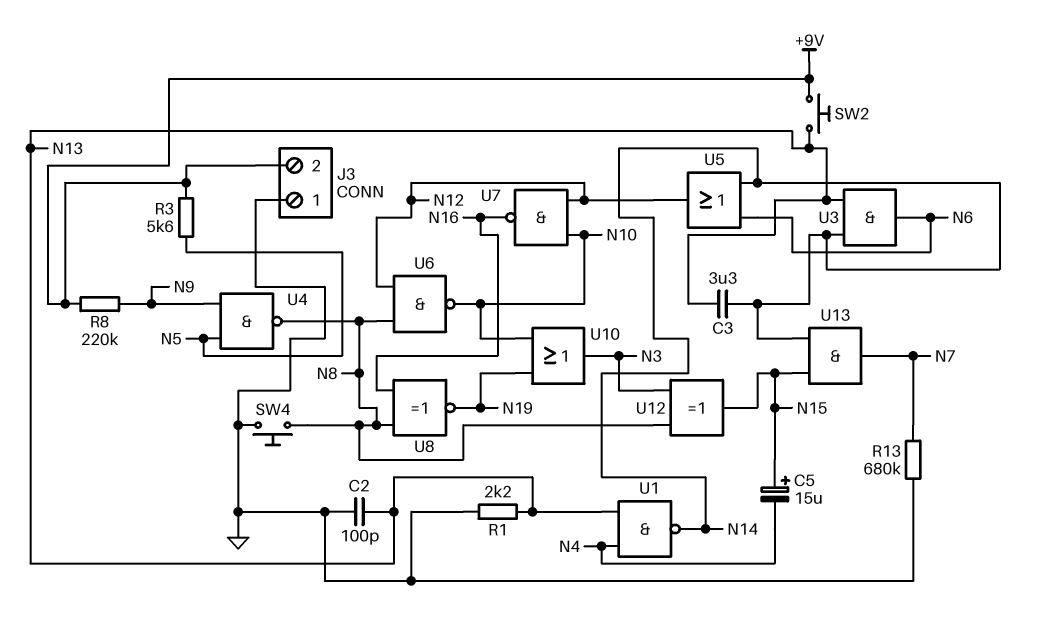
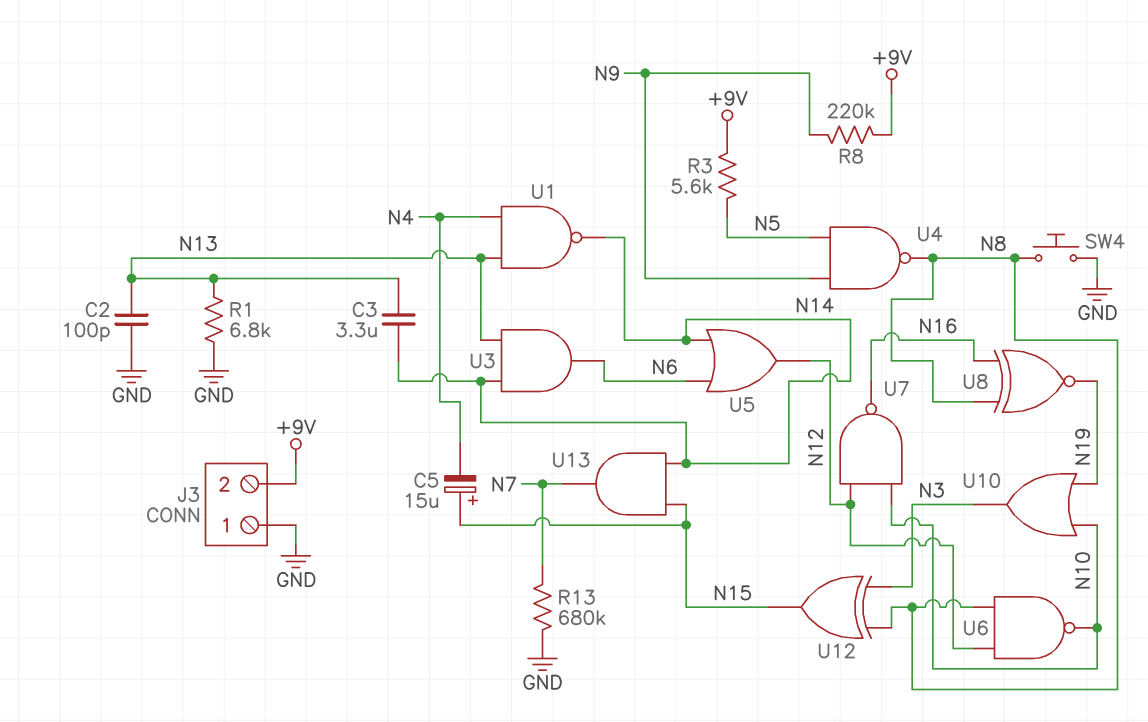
R1: 2.2k (GND, N13) -> 6.8k (GND, N13)
SW2: button (+9V, N13) -> none

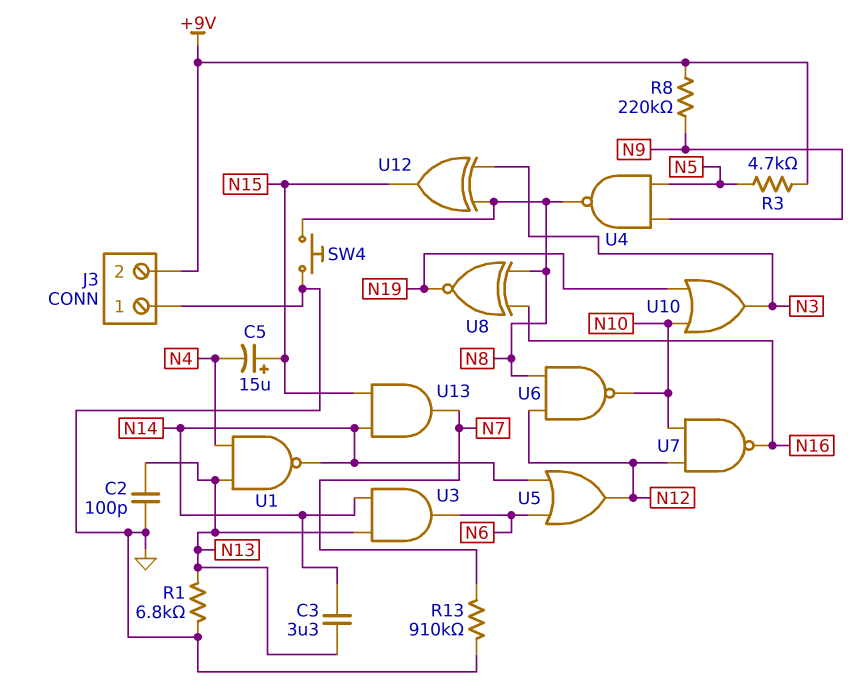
R3: 5.6k (+9V, N5) -> 4.7k (+9V, N5)
R13: 680k (GND, N7) -> 910k (GND, N7)

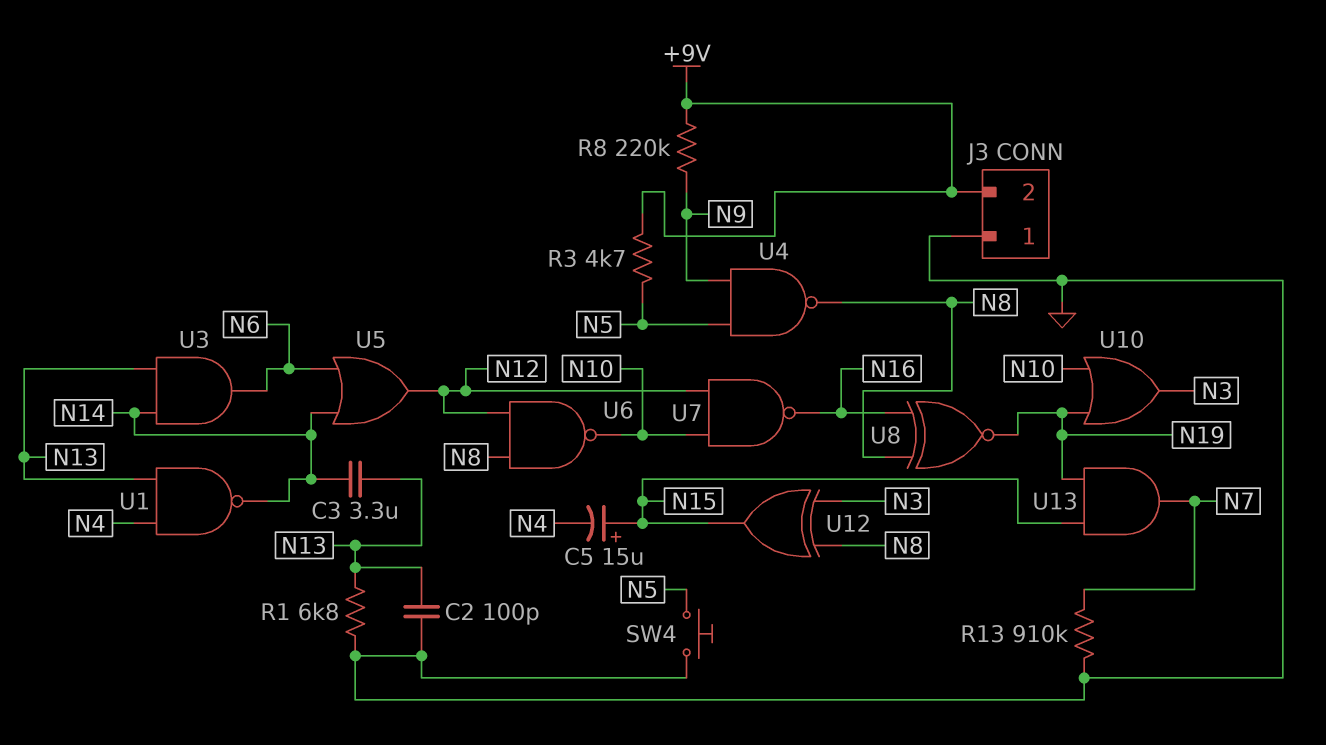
SW4: button (GND, N8) -> button (GND, N5)
U13: AND (in N14, in N15, out N7) -> AND (in N15, in N19, out N7)

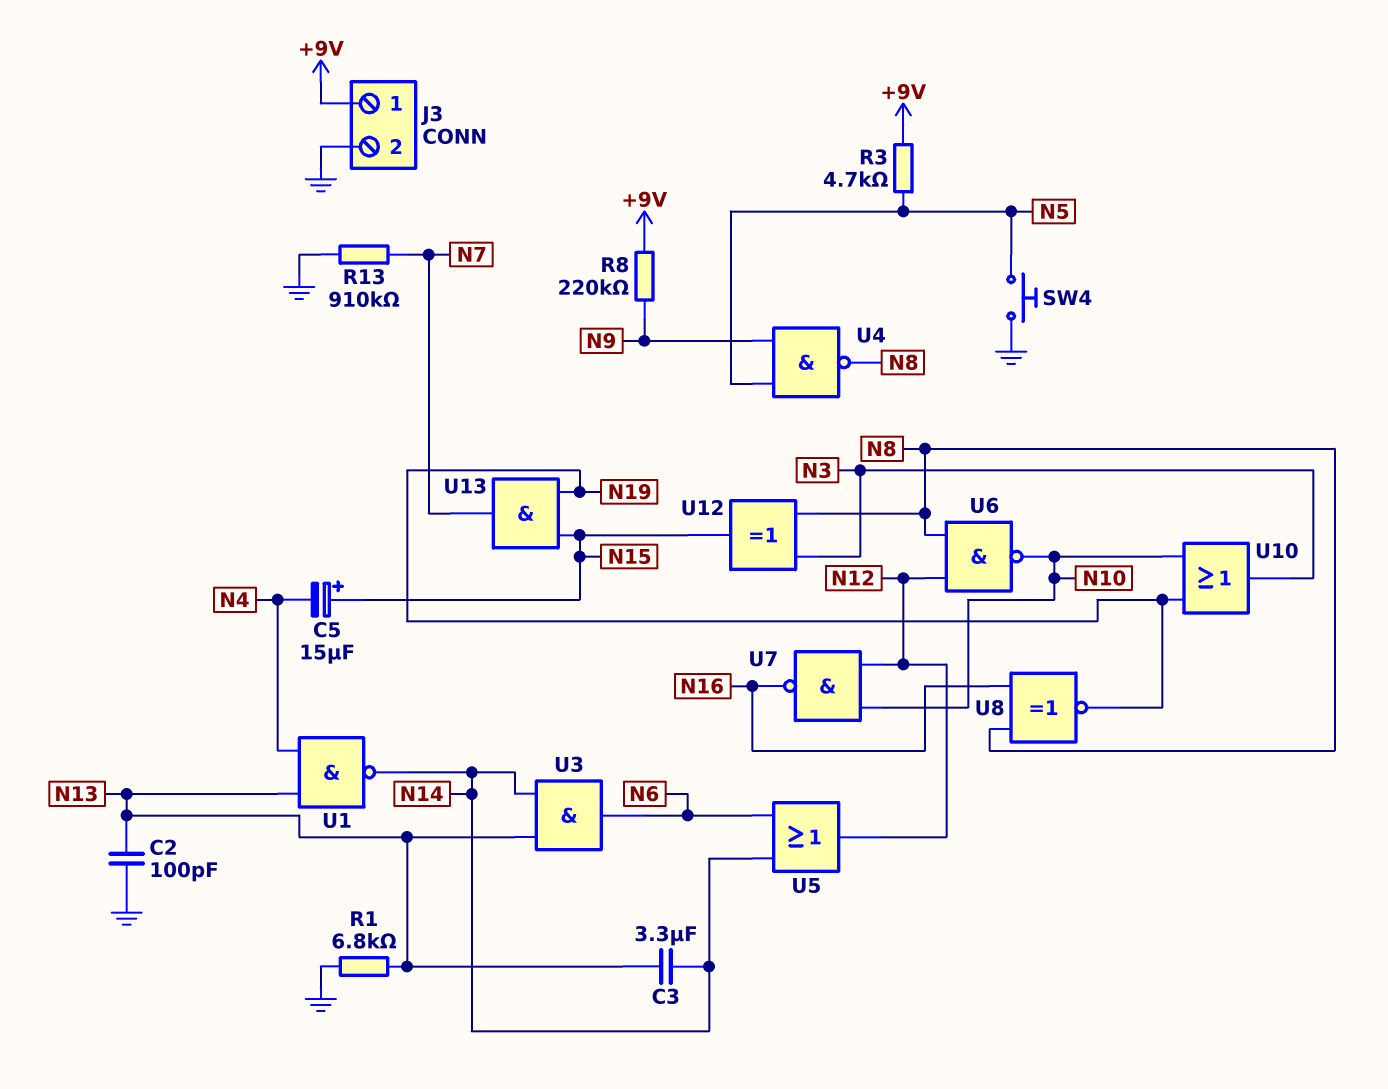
J3 pin 1: GND -> +9V
J3 pin 2: +9V -> GND

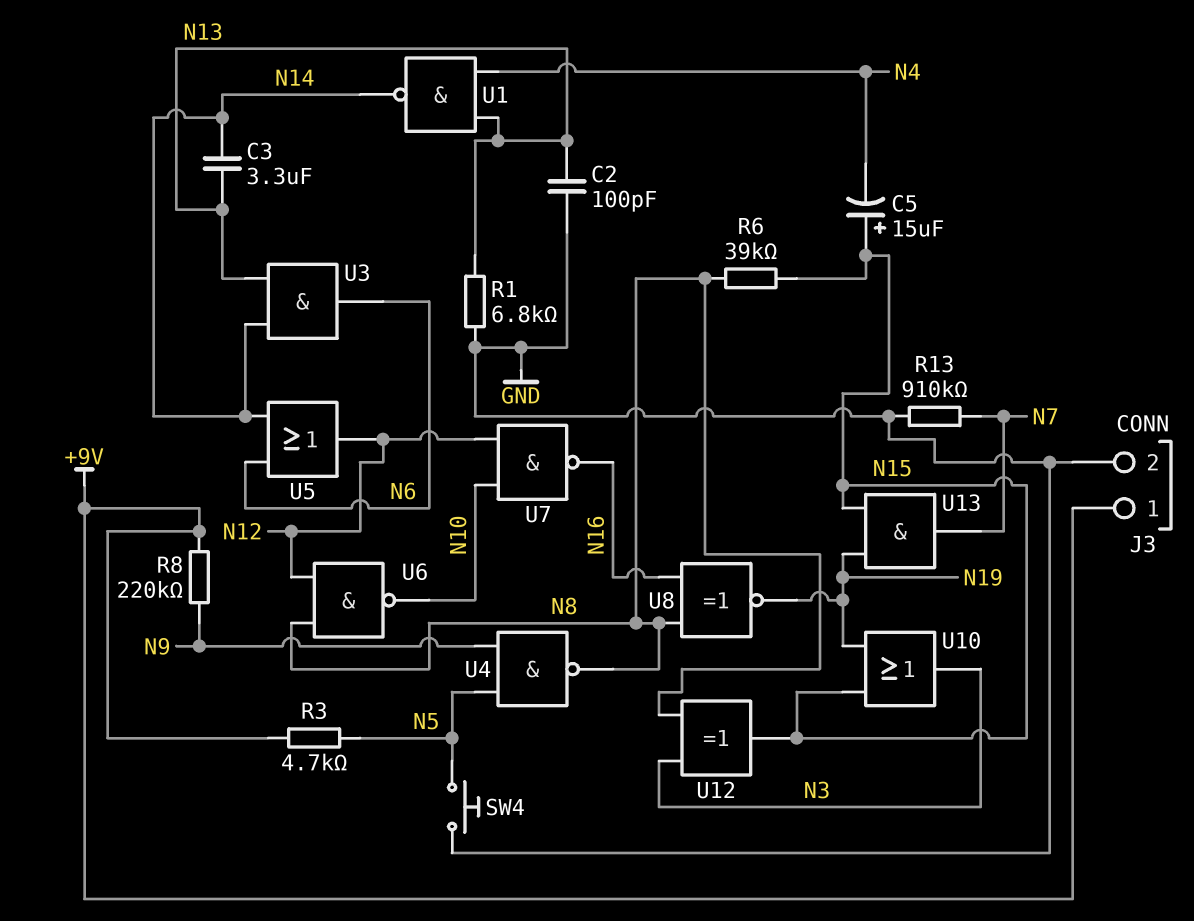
R6: none -> 39k (N8, N15)
U10: OR (in N10, in N19, out N3) -> OR (in N15, in N19, out N3)

